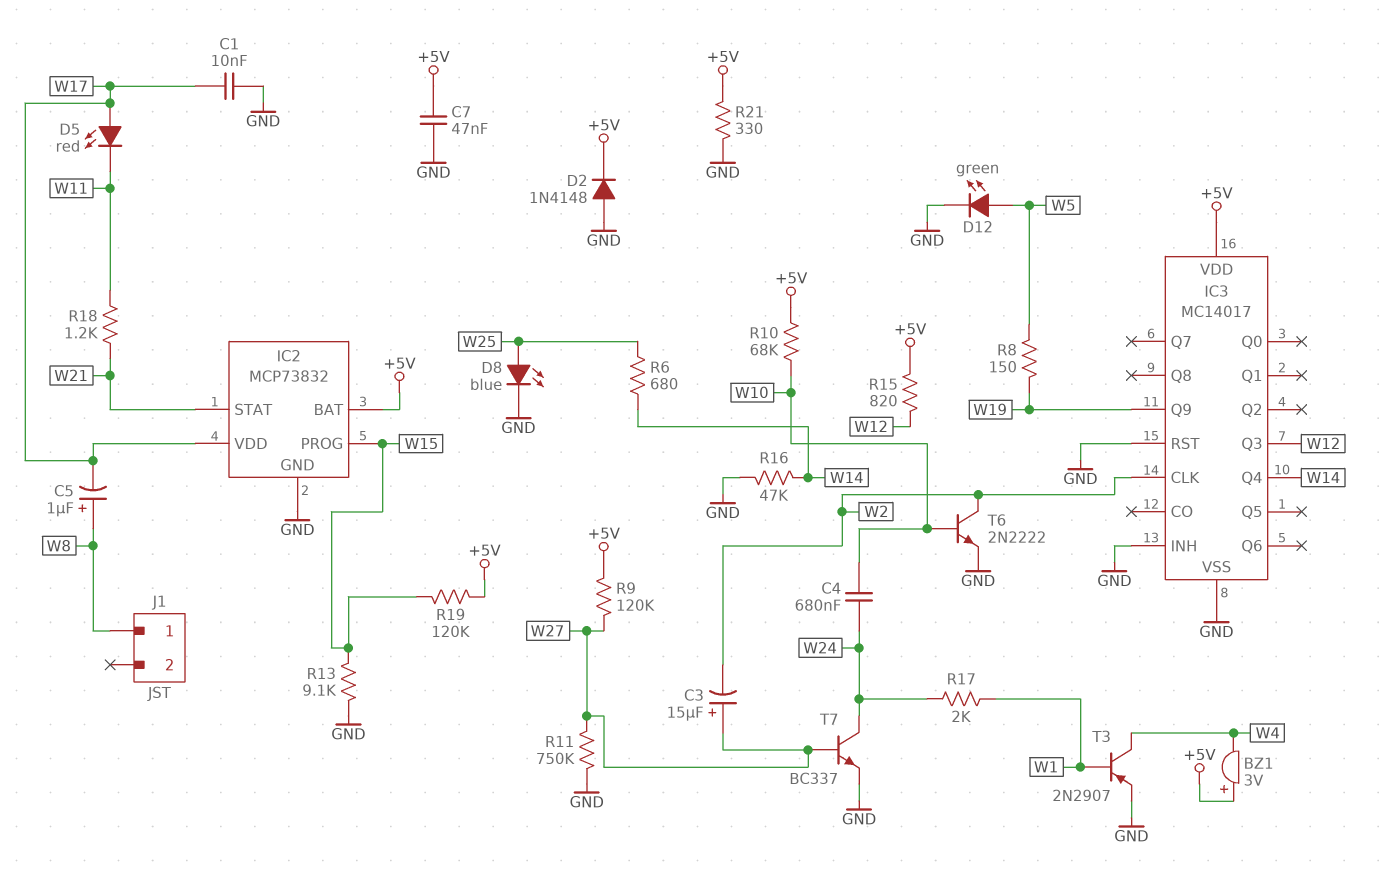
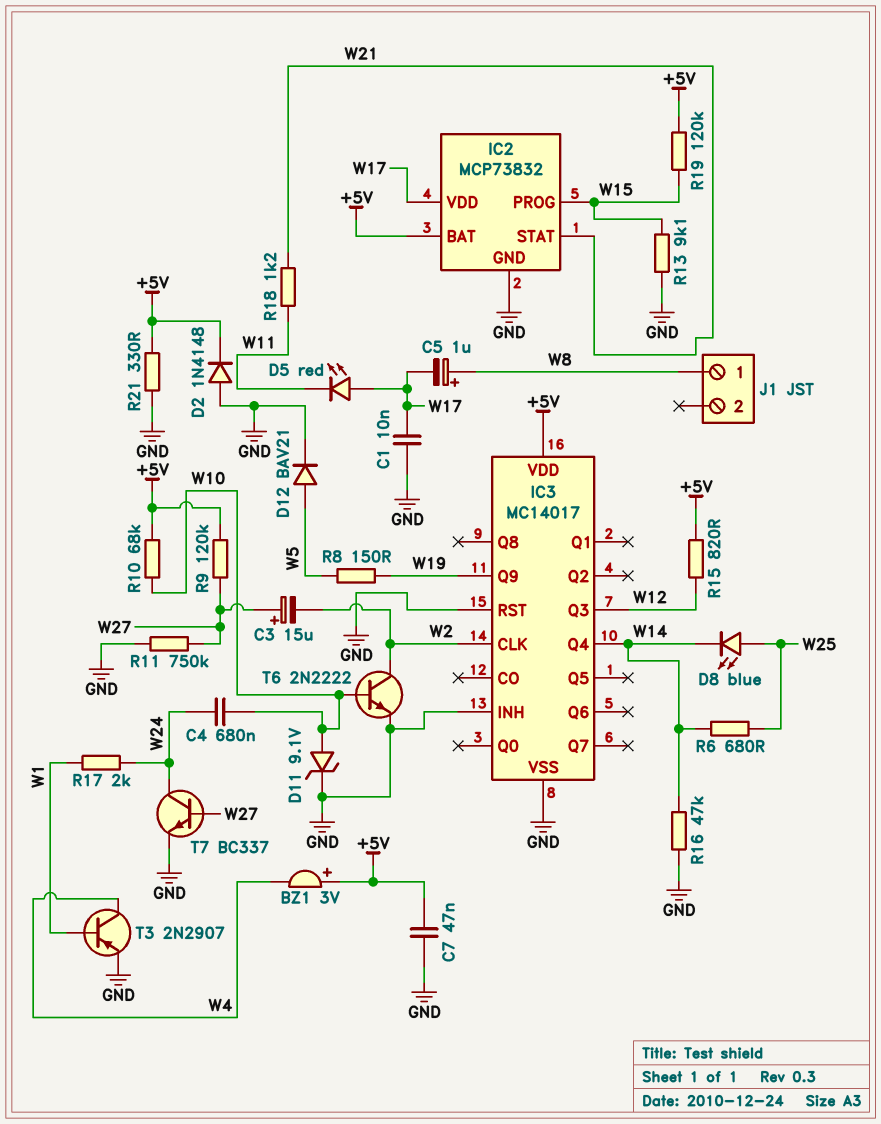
D8: LED blue (A W25, K GND) -> LED blue (A W25, K W14)
D11: none -> zener 9.1V (A W10, K GND)
D12: LED green (A W5, K GND) -> diode BAV21 (A W5, K GND)

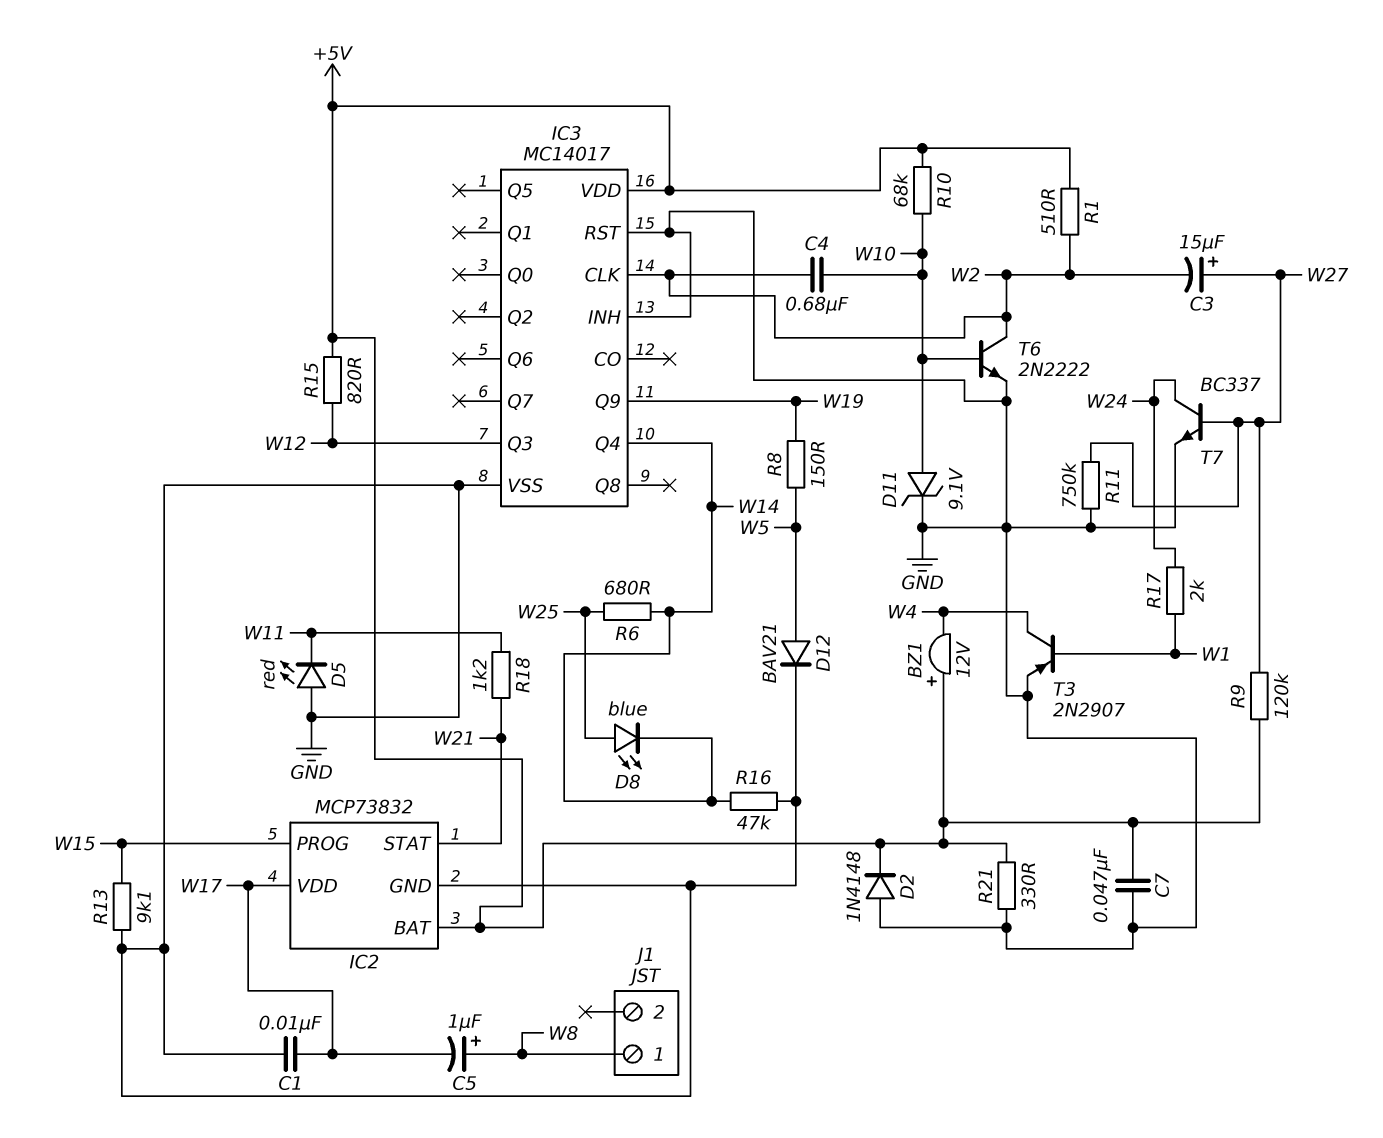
BZ1: buzzer 3V (plus +5V, minus W4) -> buzzer 12V (plus +5V, minus W4)
C4: 680nF (W10, W24) -> 680nF (W2, W10)
D5: LED red (A W17, K W11) -> LED red (A GND, K W11)
R1: none -> 510 (+5V, W2)
R19: 120k (+5V, W15) -> none

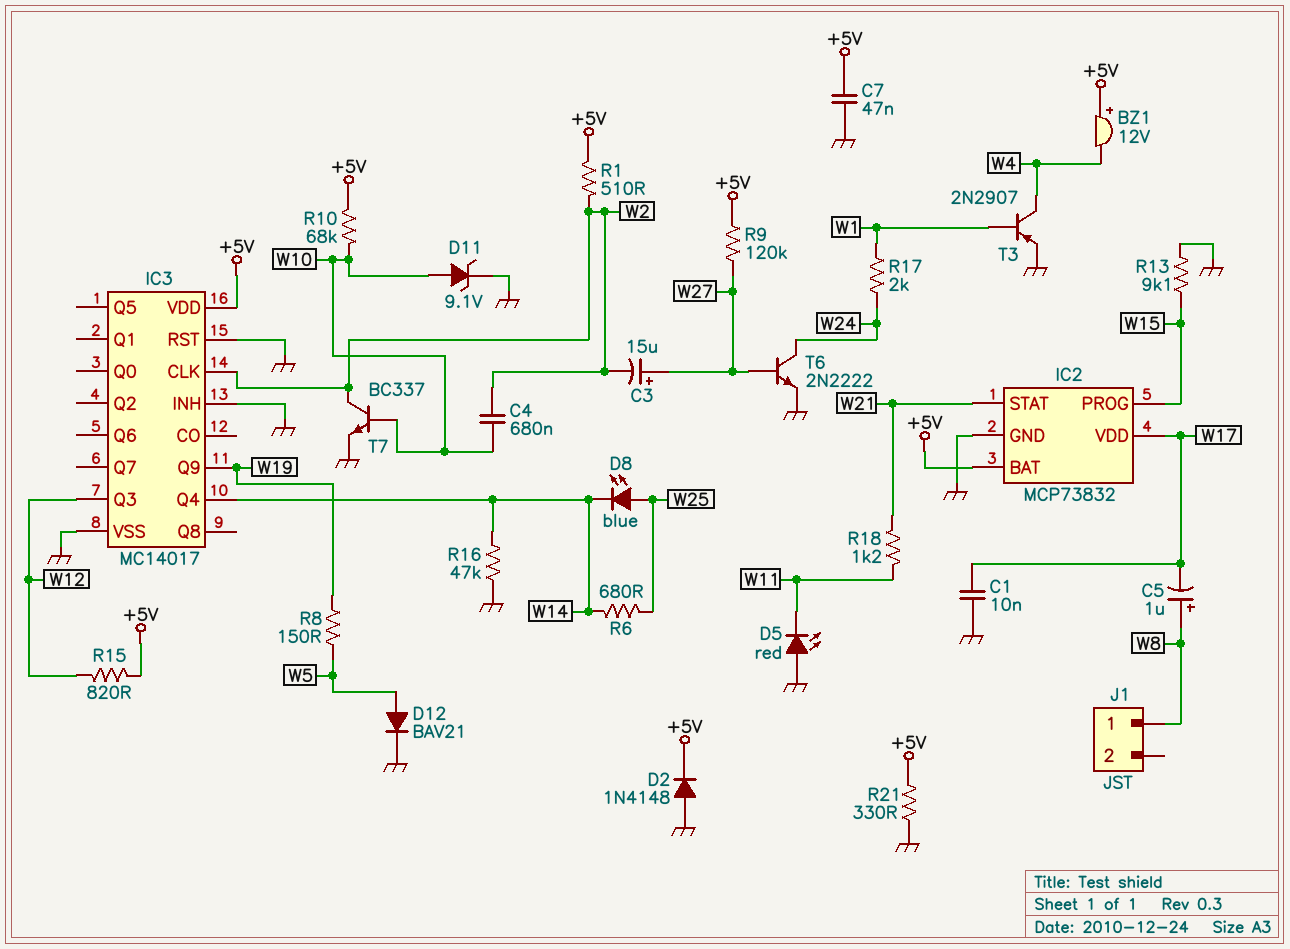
R11: 750k (GND, W27) -> none
T6: NPN 2N2222 (B W10, C W2, E GND) -> NPN 2N2222 (B W27, C W24, E GND)
T7: NPN BC337 (B W27, C W24, E GND) -> NPN BC337 (B W10, C W2, E GND)

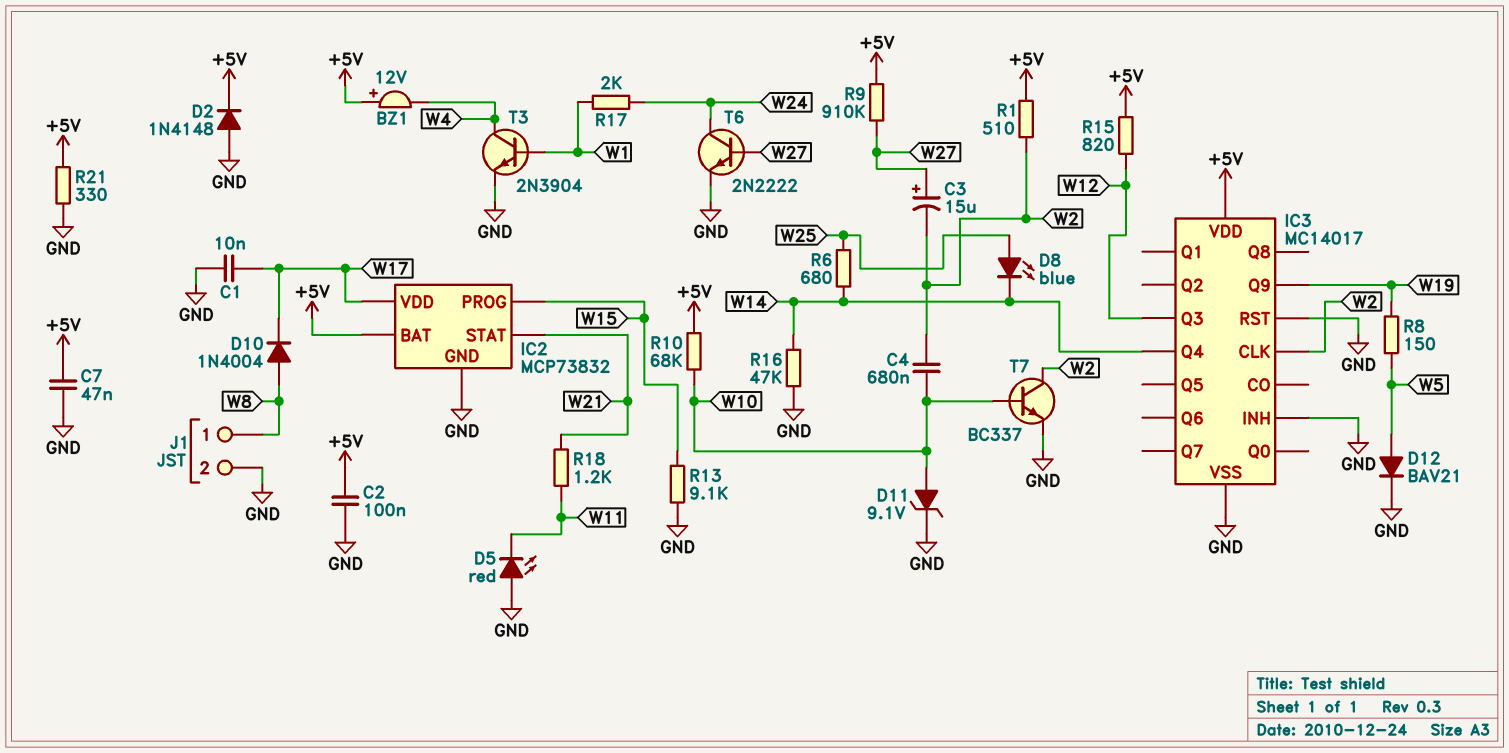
C2: none -> 100nF (+5V, GND)
C5: 1uF (plus W8, minus W17) -> none
D10: none -> diode 1N4004 (A W8, K W17)
J1 pin 2: none -> GND
R9: 120k (+5V, W27) -> 910k (+5V, W27)
T3: PNP 2N2907 (B W1, C W4, E GND) -> NPN 2N3904 (B W1, C W4, E GND)

